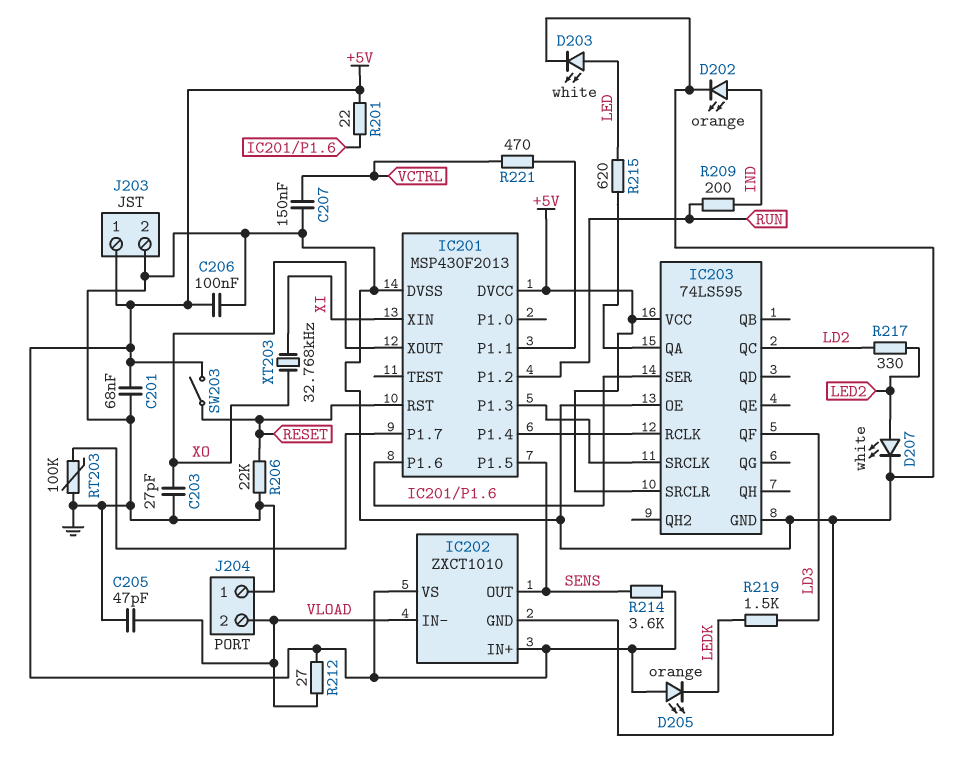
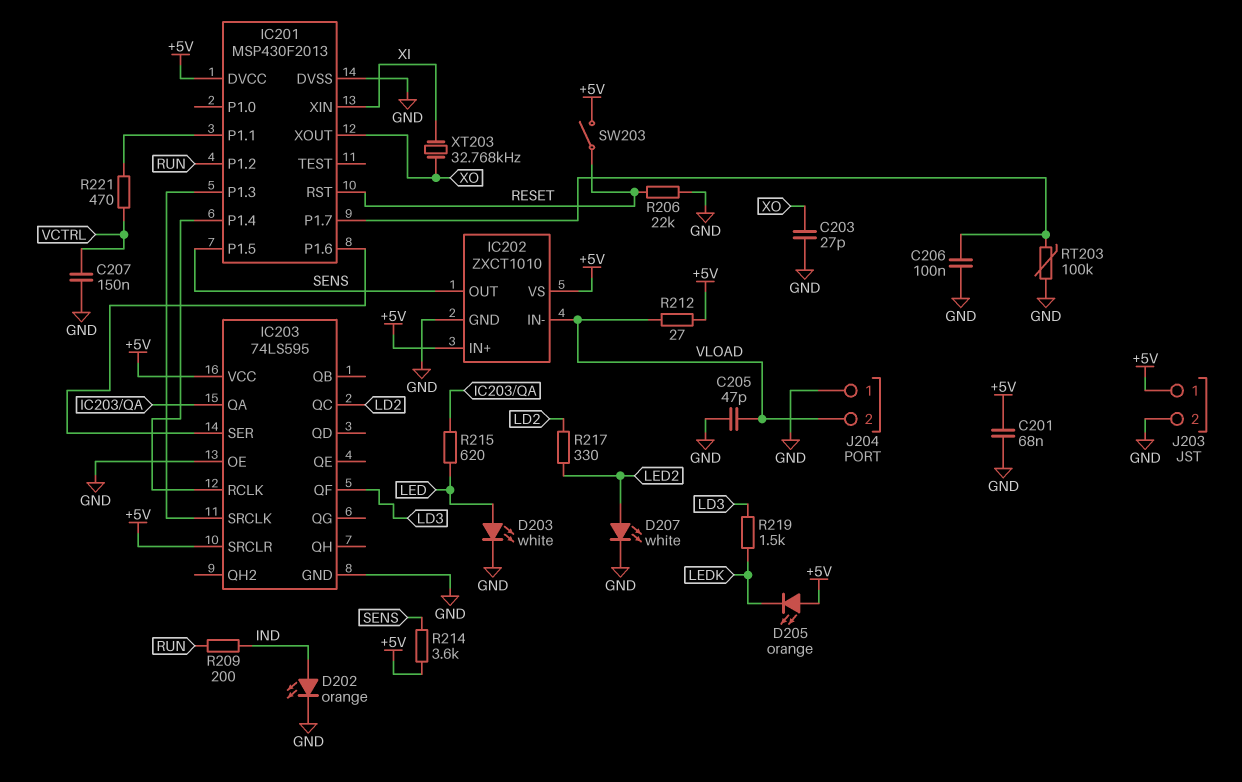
C206: 100nF (+5V, GND) -> 100nF (GND, IC201/P1.7)
R201: 22 (+5V, IC201/P1.6) -> none

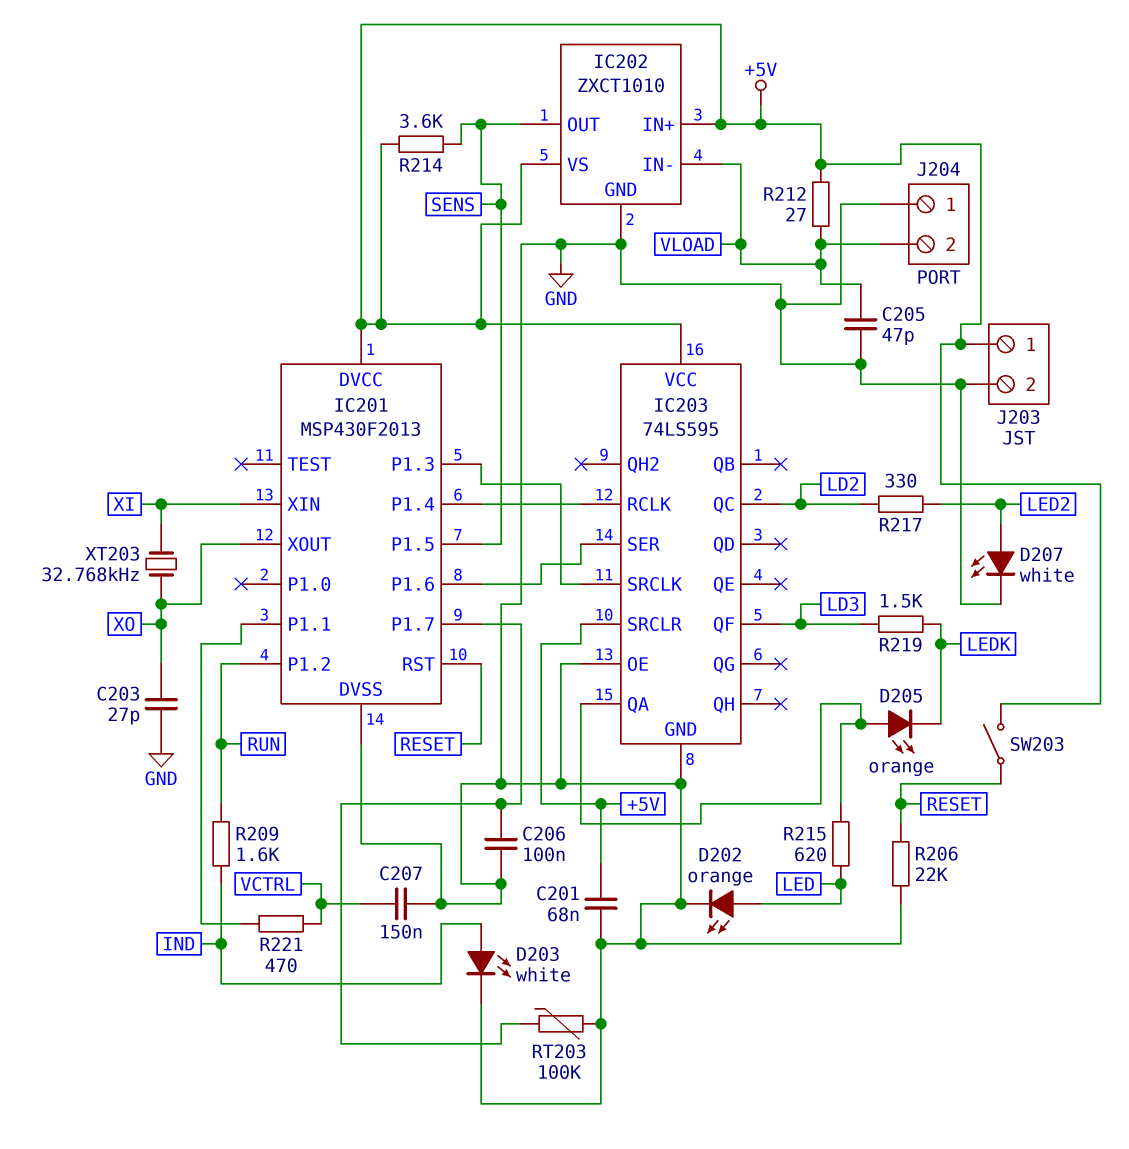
D202: LED orange (A IND, K GND) -> LED orange (A LED, K GND)
D203: LED white (A LED, K GND) -> LED white (A IND, K GND)
D205: LED orange (A +5V, K LEDK) -> LED orange (A IC203/QA, K LEDK)
R209: 200 (IND, RUN) -> 1.6k (IND, RUN)

